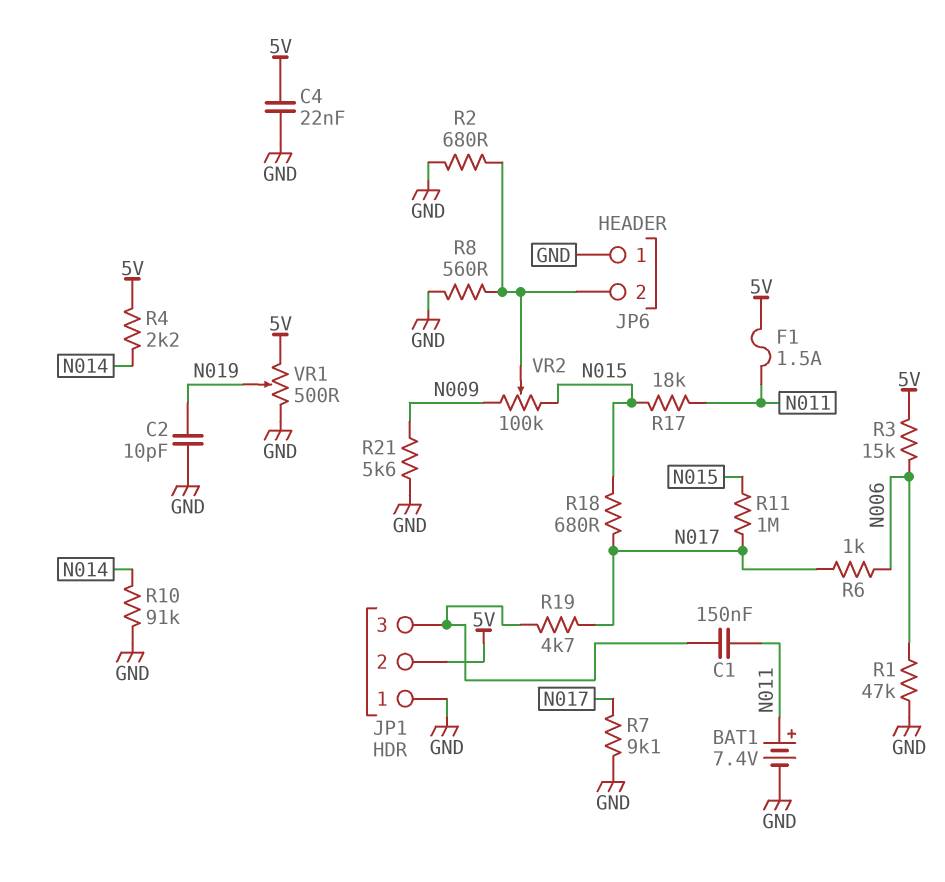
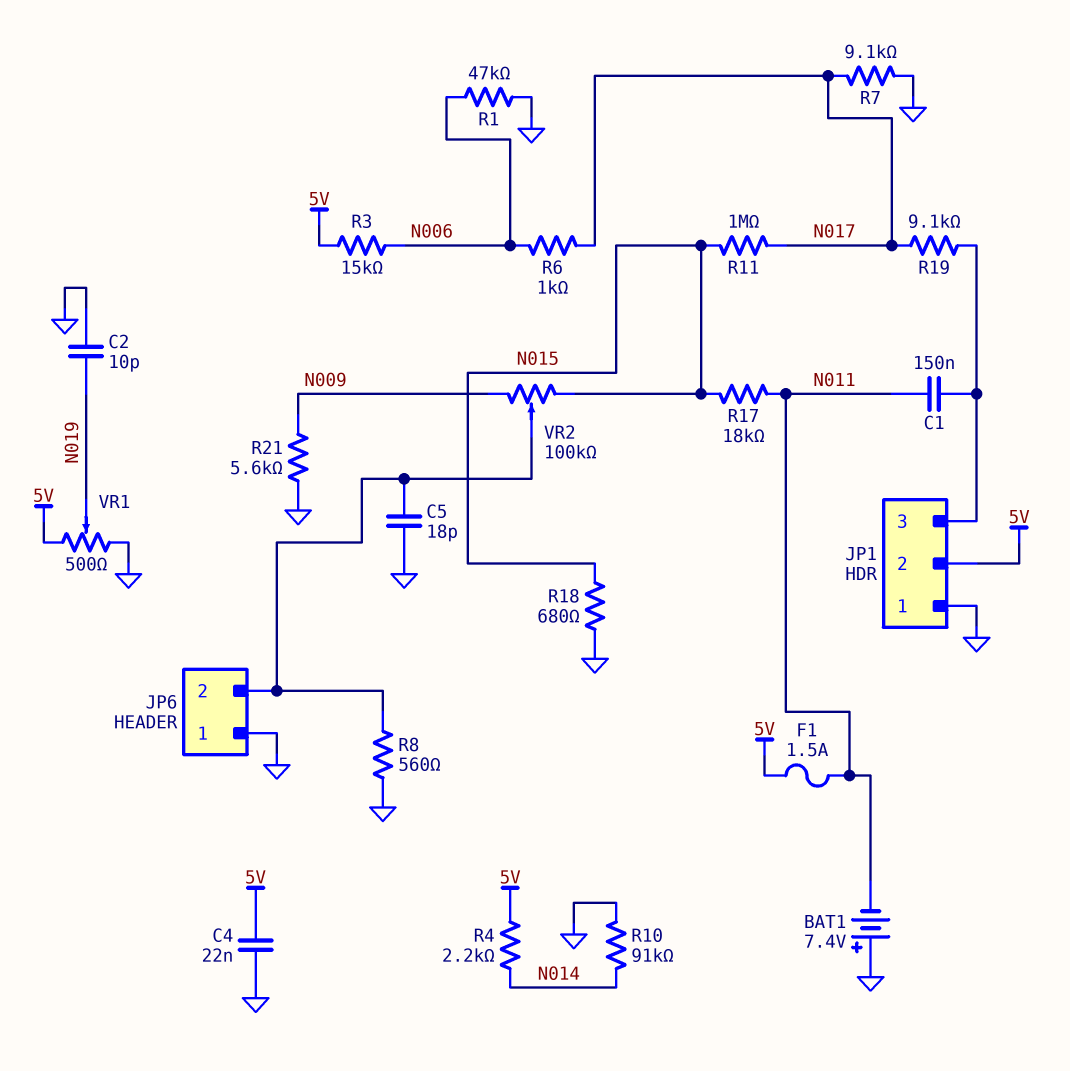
BAT1: 7.4V (plus N011, minus GND) -> 7.4V (plus GND, minus N011)
C5: none -> 18pF (GND, JP6/2)
R2: 680 (GND, JP6/2) -> none
R18: 680 (N015, N017) -> 680 (GND, N015)
R19: 4.7k (JP1/3, N017) -> 9.1k (JP1/3, N017)

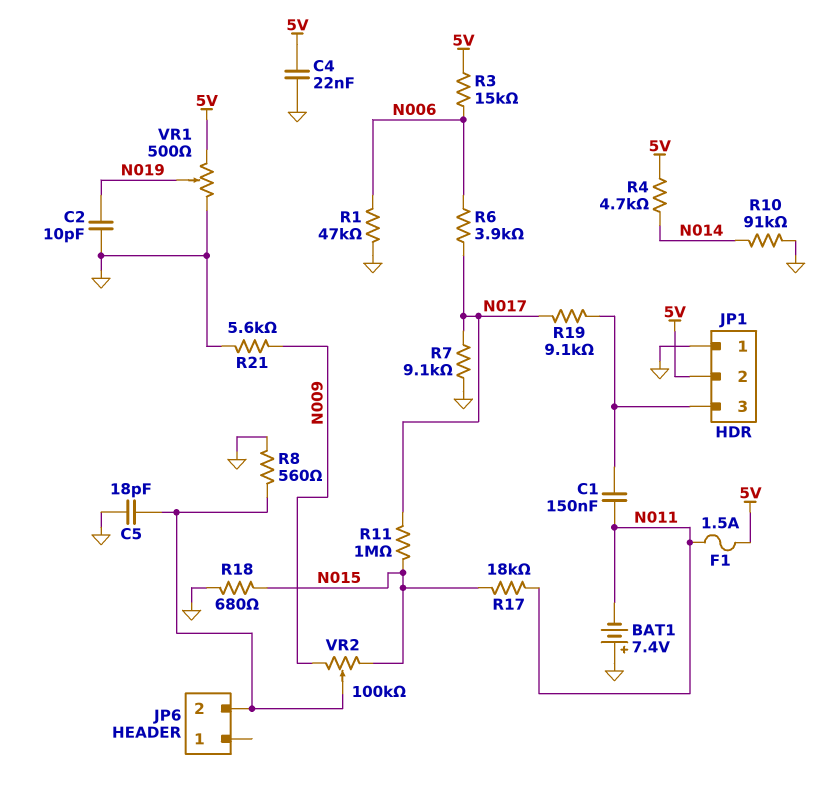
JP6 pin 1: GND -> none
R4: 2.2k (5V, N014) -> 4.7k (5V, N014)
R6: 1k (N006, N017) -> 3.9k (N006, N017)

